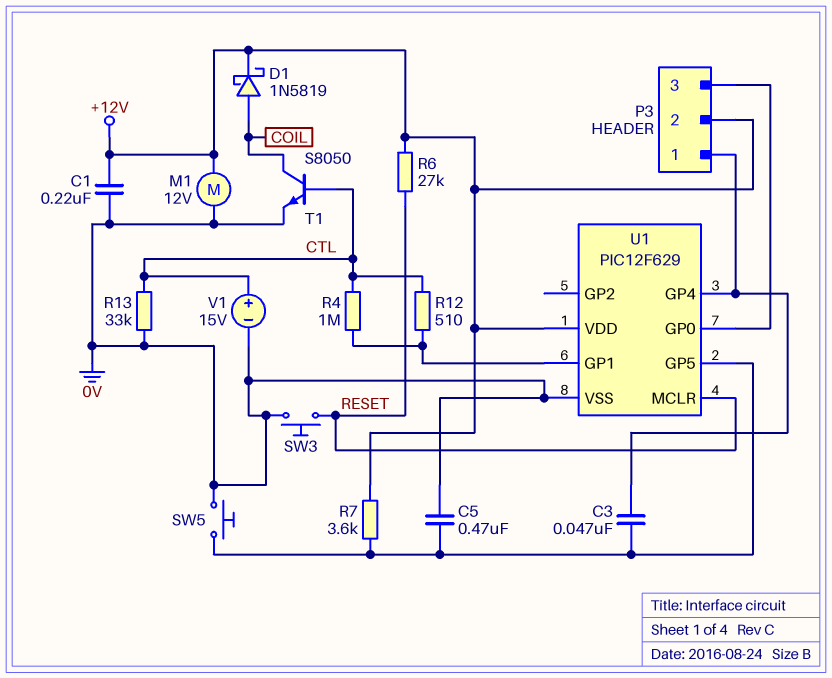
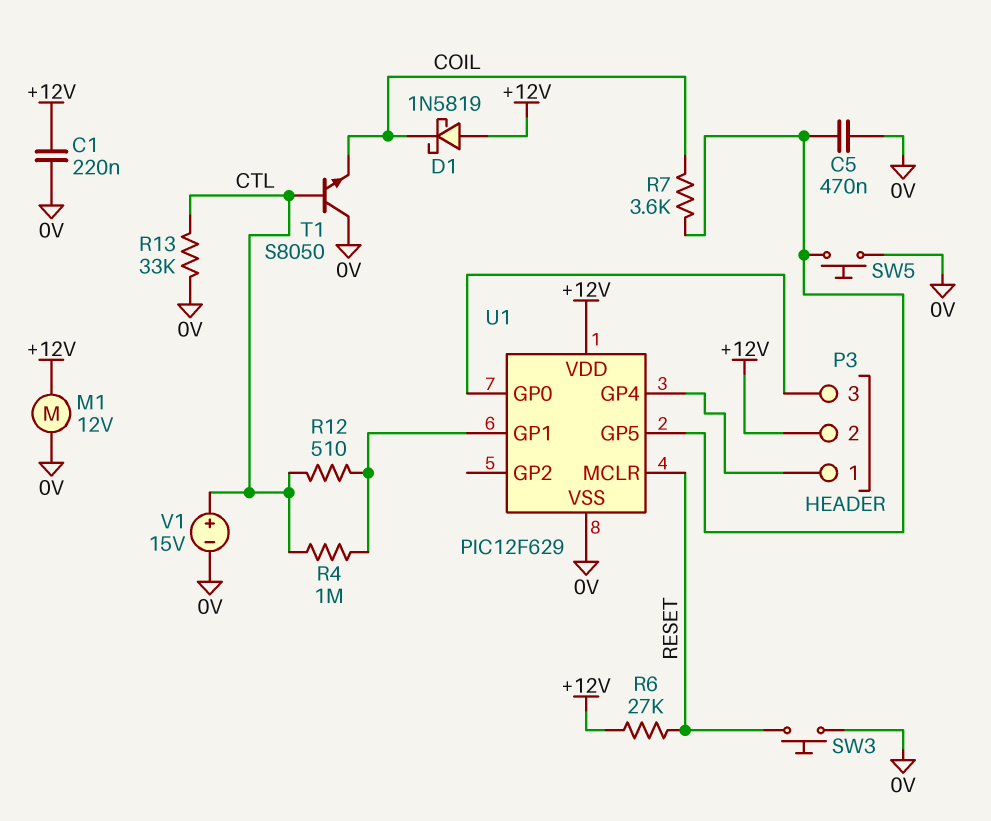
C3: 47nF (P3/1, U1/GP5) -> none
D1: schottky 1N5819 (A COIL, K +12V) -> schottky 1N5819 (A +12V, K COIL)
R7: 3.6k (+12V, U1/GP5) -> 3.6k (COIL, U1/GP5)
T1: NPN S8050 (B CTL, C COIL, E 0V) -> NPN S8050 (B CTL, C 0V, E COIL)

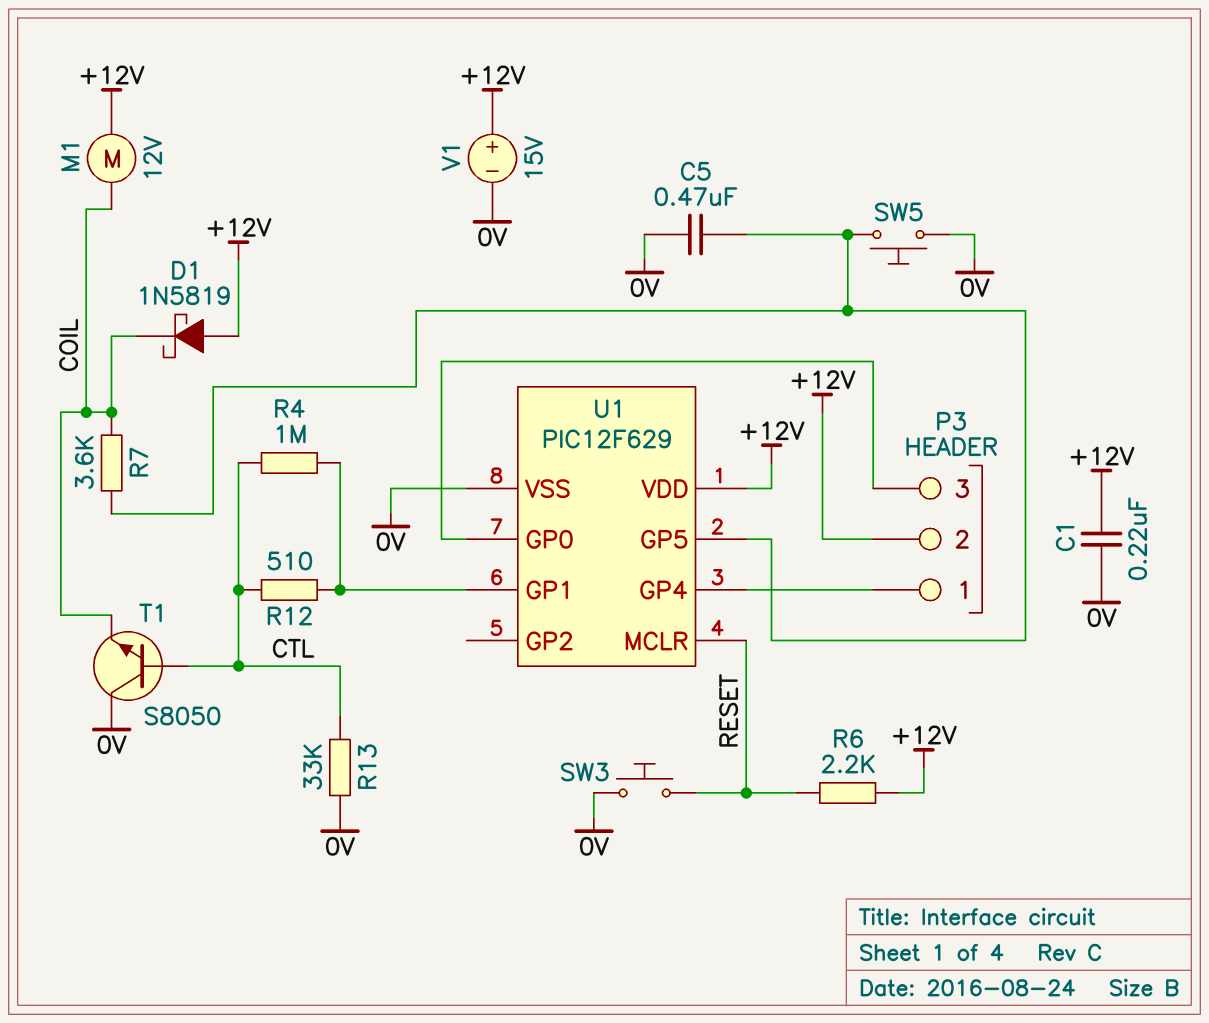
M1: motor 12V (+12V, 0V) -> motor 12V (+12V, COIL)
R6: 27k (+12V, RESET) -> 2.2k (+12V, RESET)
V1: 15V (plus CTL, minus 0V) -> 15V (plus +12V, minus 0V)

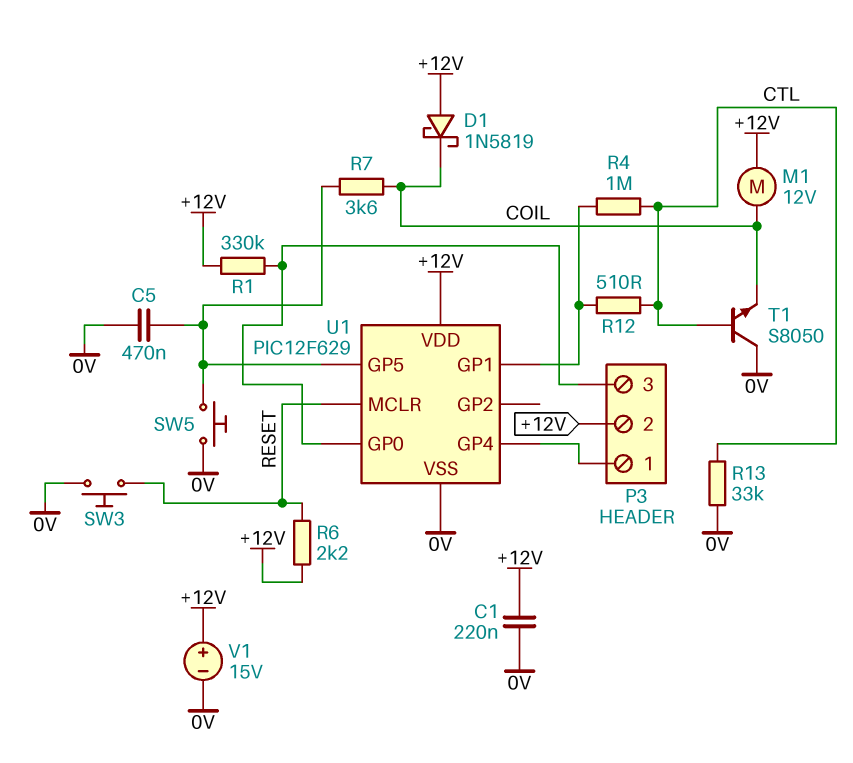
R1: none -> 330k (+12V, P3/3)

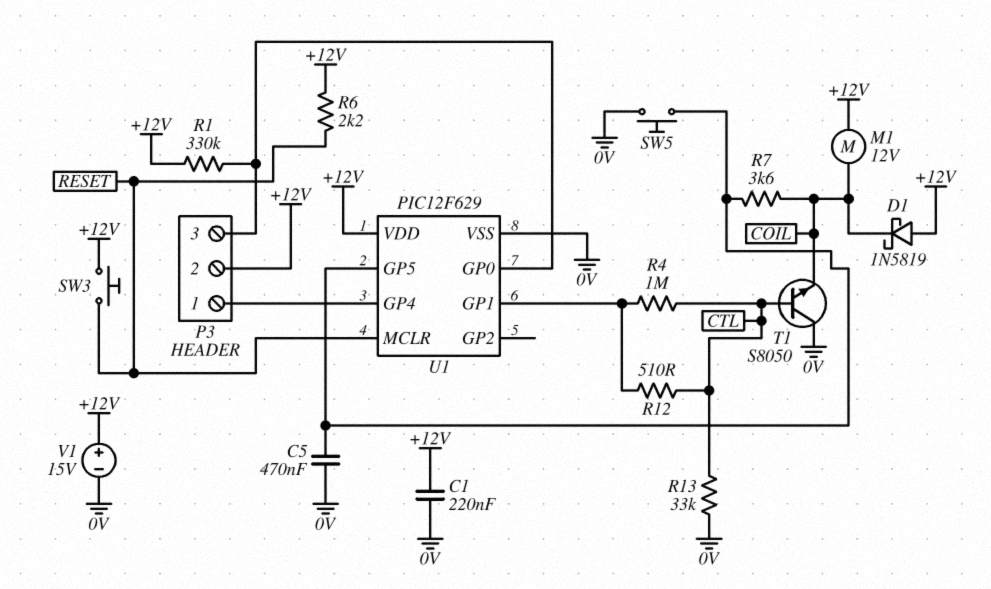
SW3: button (0V, RESET) -> button (+12V, RESET)

